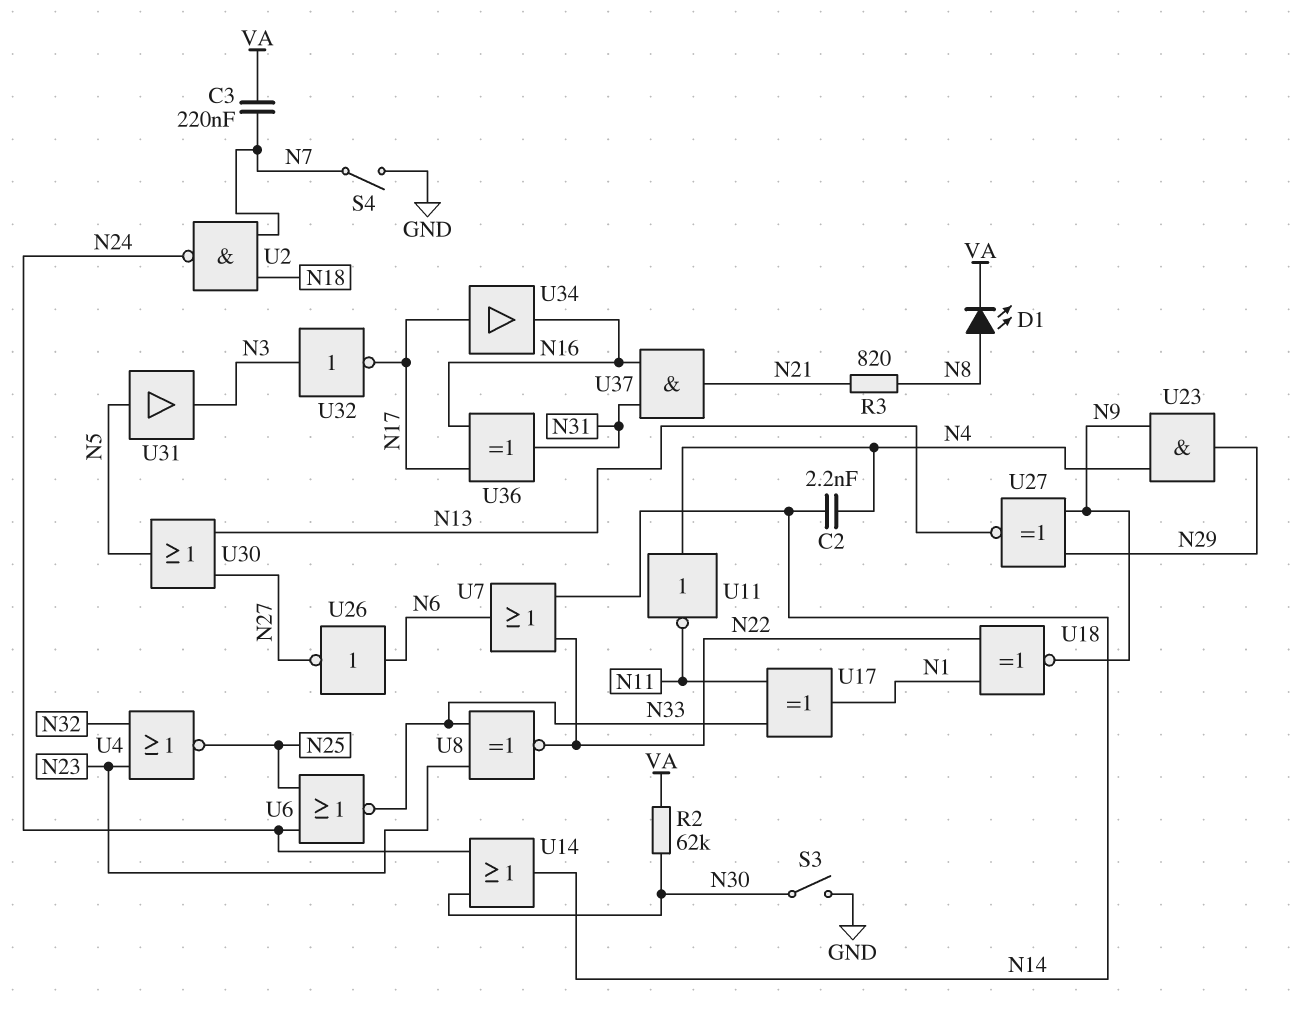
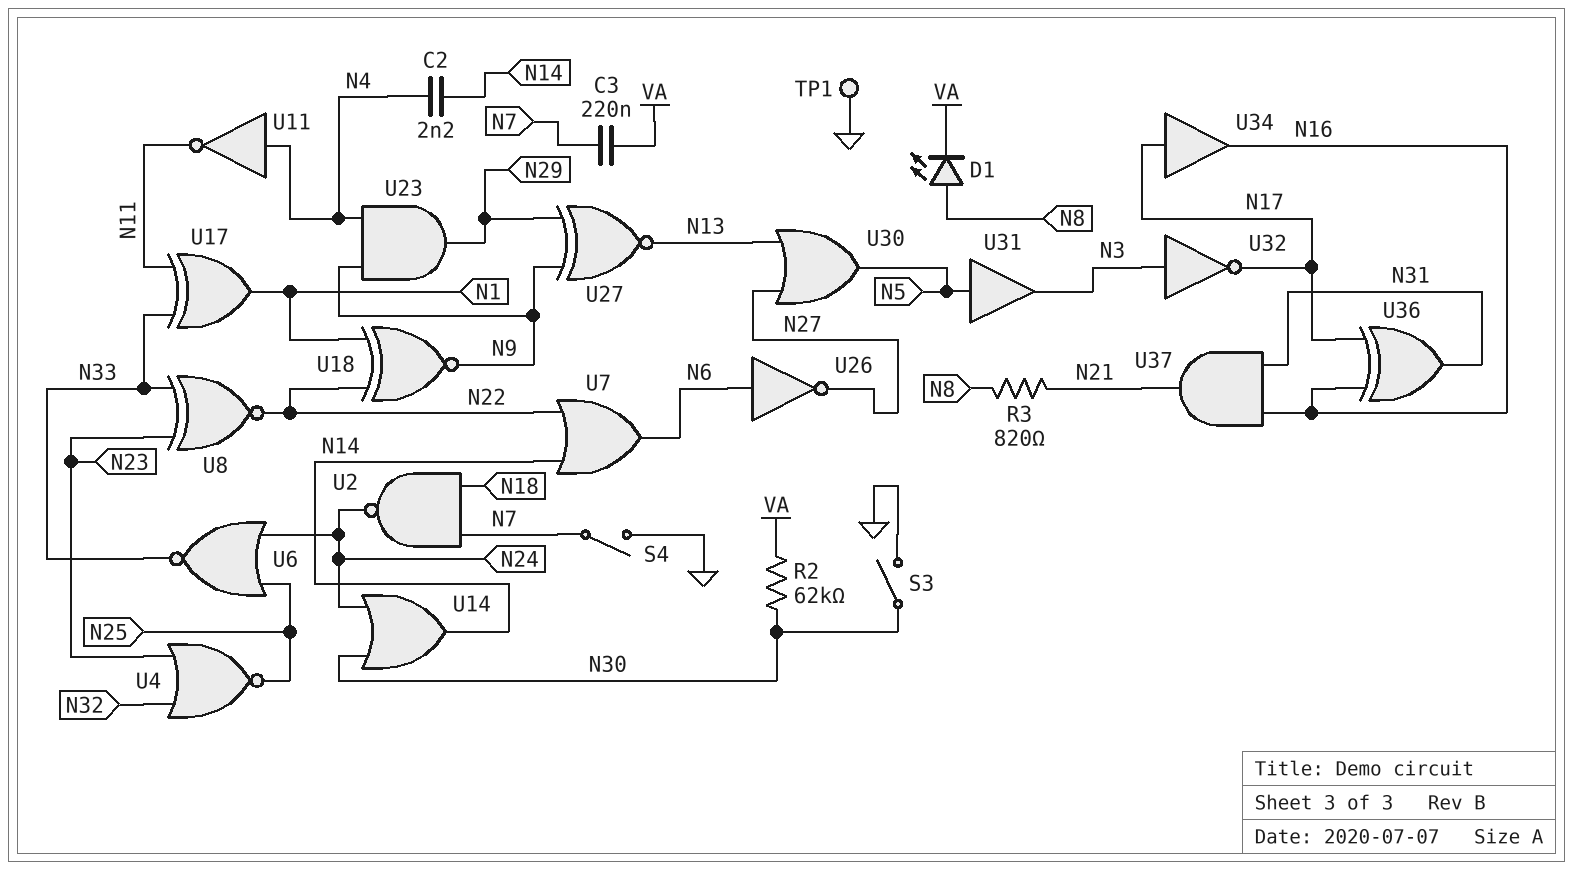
TP1: none -> test point (GND)

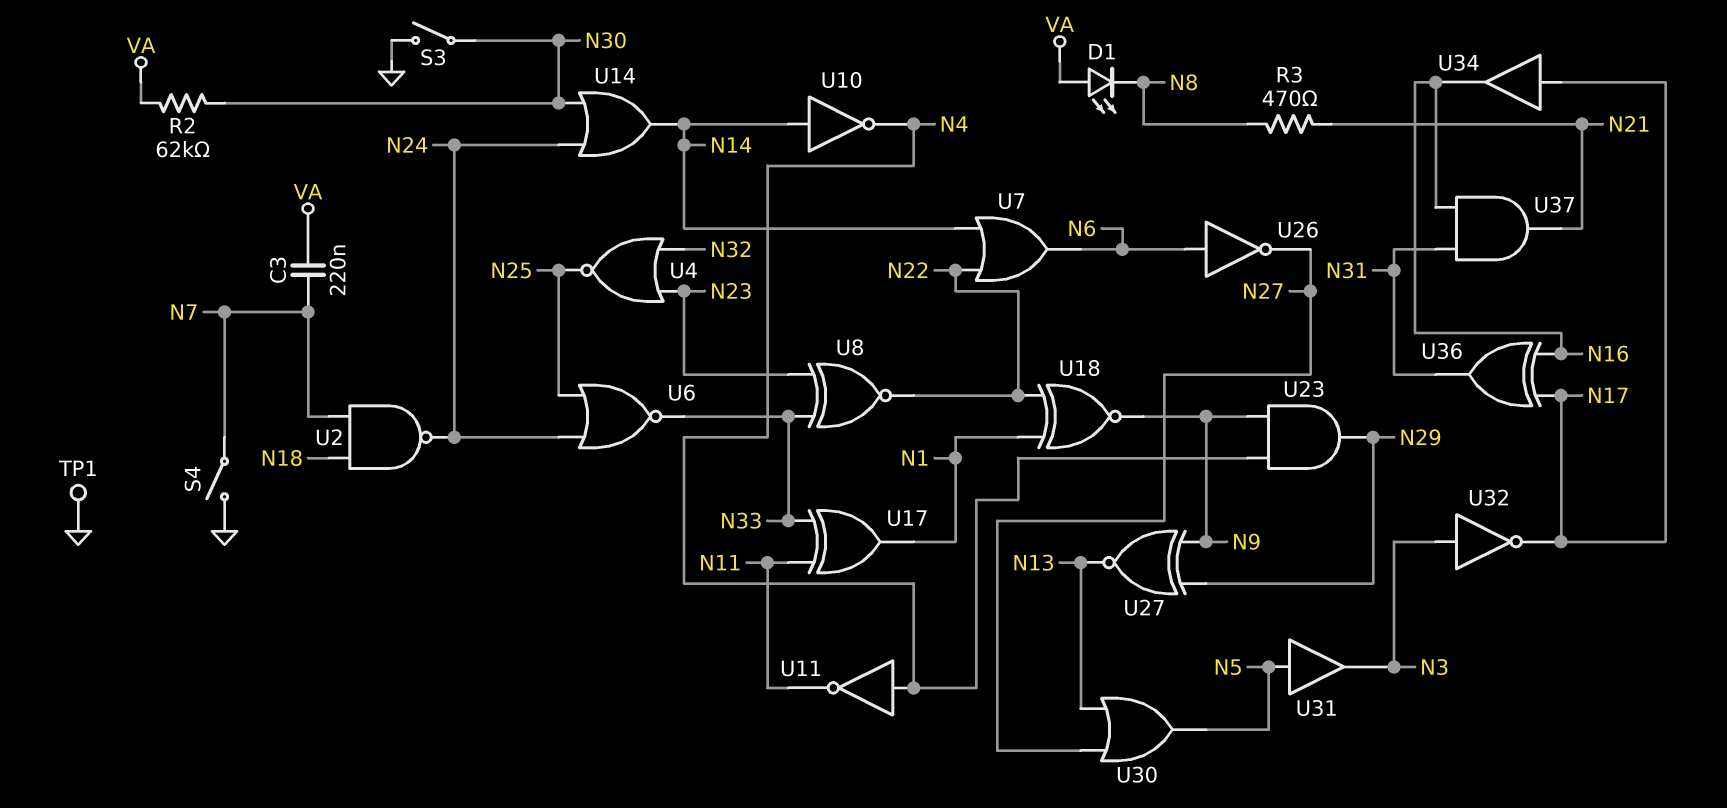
C2: 2.2nF (N4, N14) -> none
D1: LED (A N8, K VA) -> LED (A VA, K N8)
R3: 820 (N8, N21) -> 470 (N8, N21)
U10: none -> NOT (in N14, out N4)

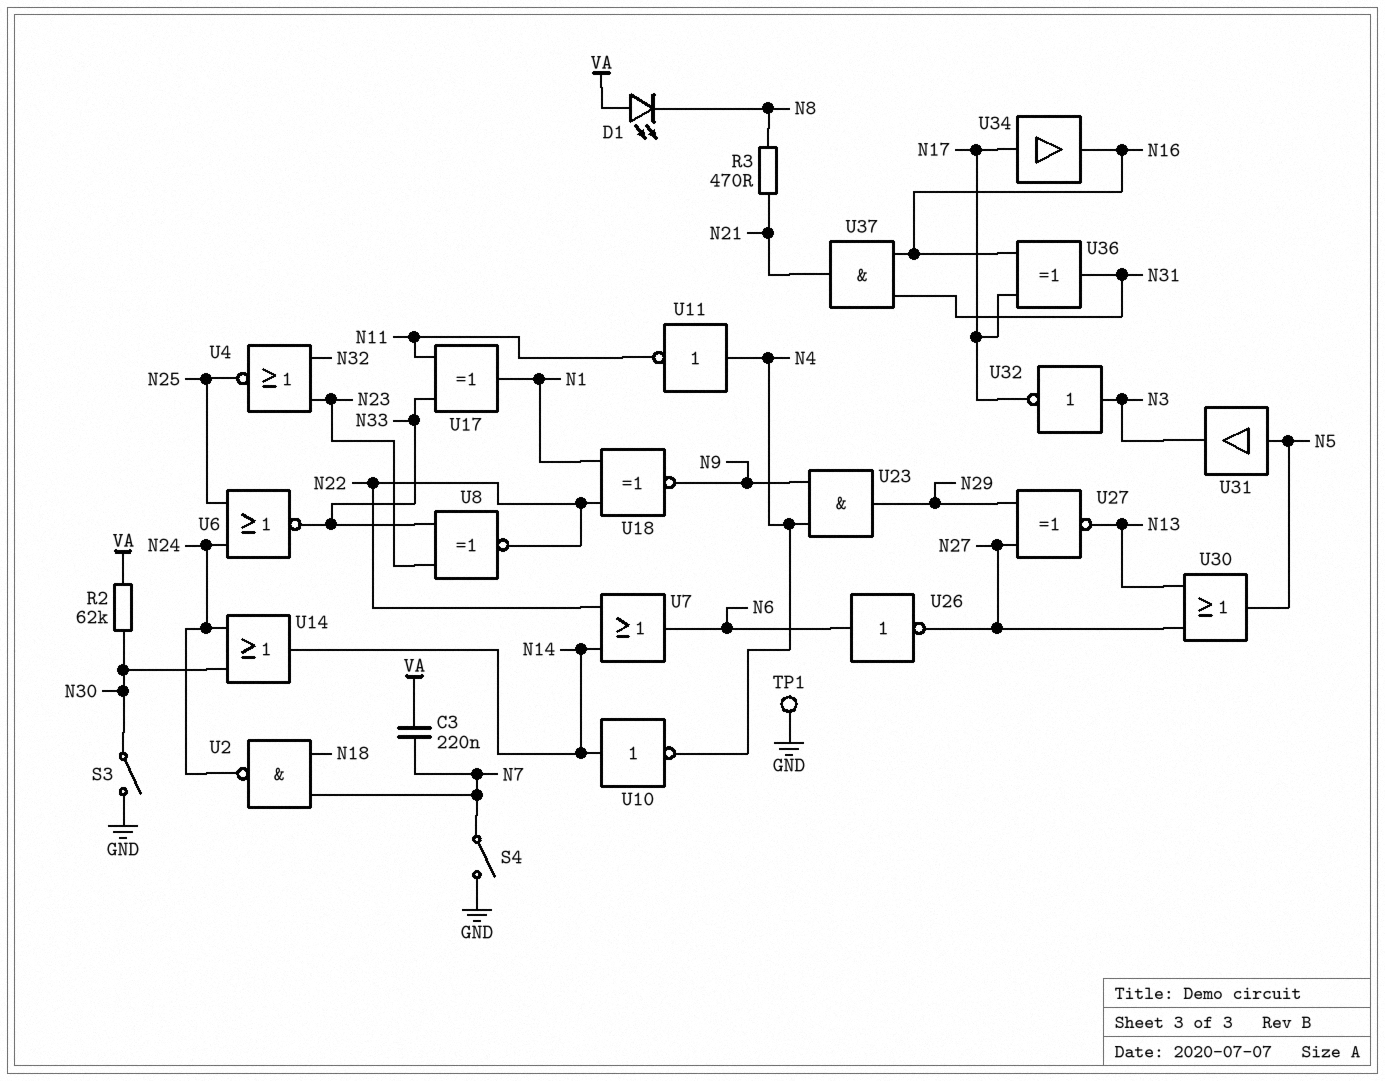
U27: XNOR (in N9, in N29, out N13) -> XNOR (in N27, in N29, out N13)

